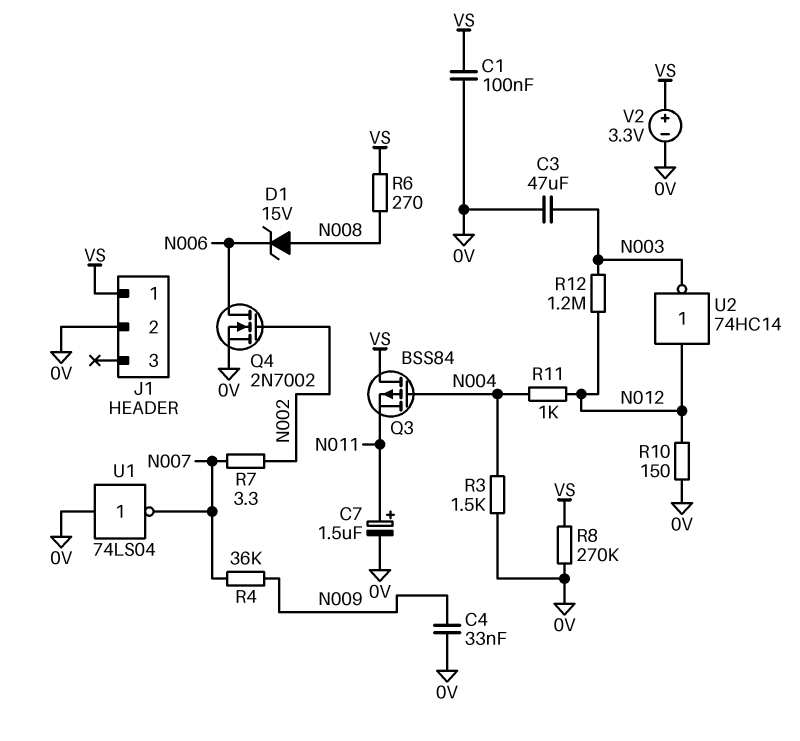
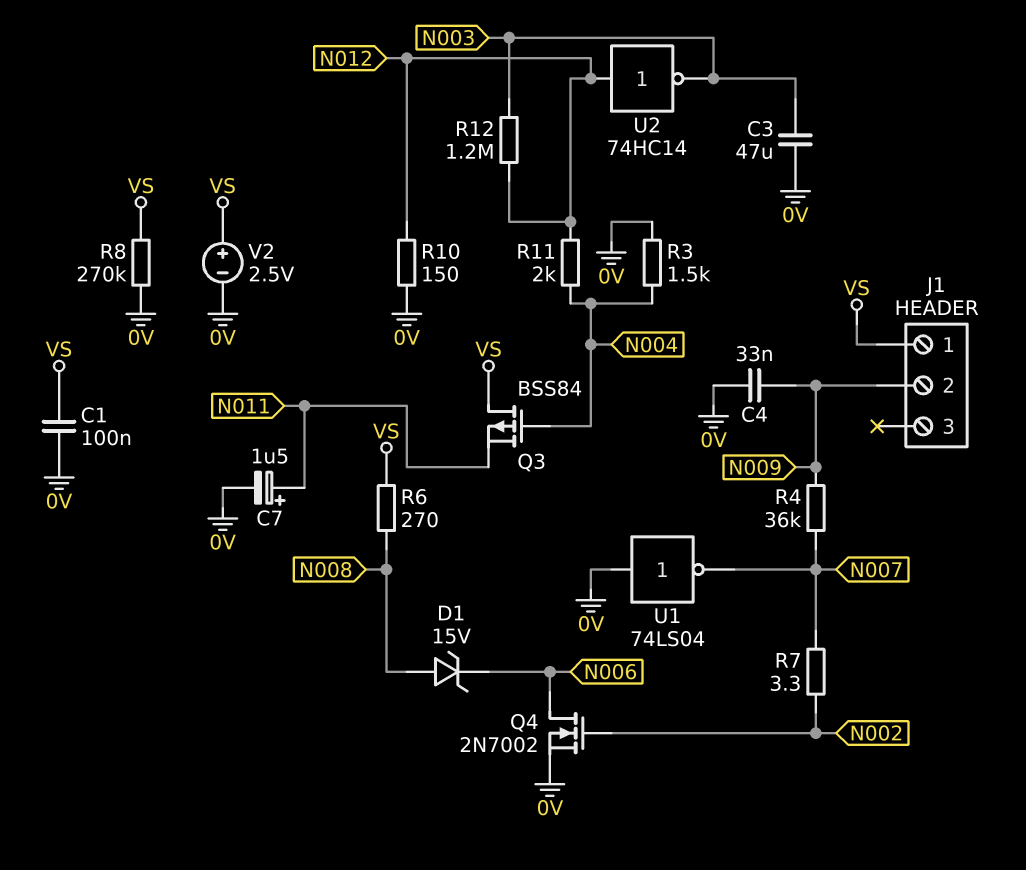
J1 pin 2: 0V -> N009
R11: 1k (N004, N012) -> 2k (N004, N012)
V2: 3.3V (plus VS, minus 0V) -> 2.5V (plus VS, minus 0V)

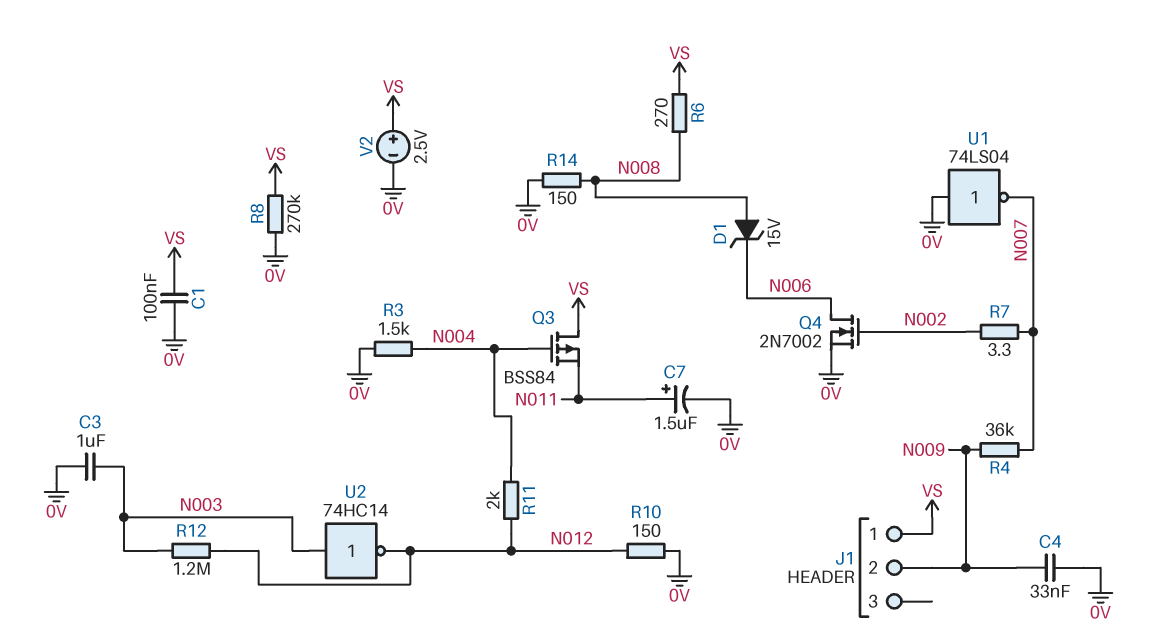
C3: 47uF (0V, N003) -> 1uF (0V, N003)
R14: none -> 150 (0V, N008)
U2: NOT 74HC14 (in N012, out N003) -> NOT 74HC14 (in N003, out N012)

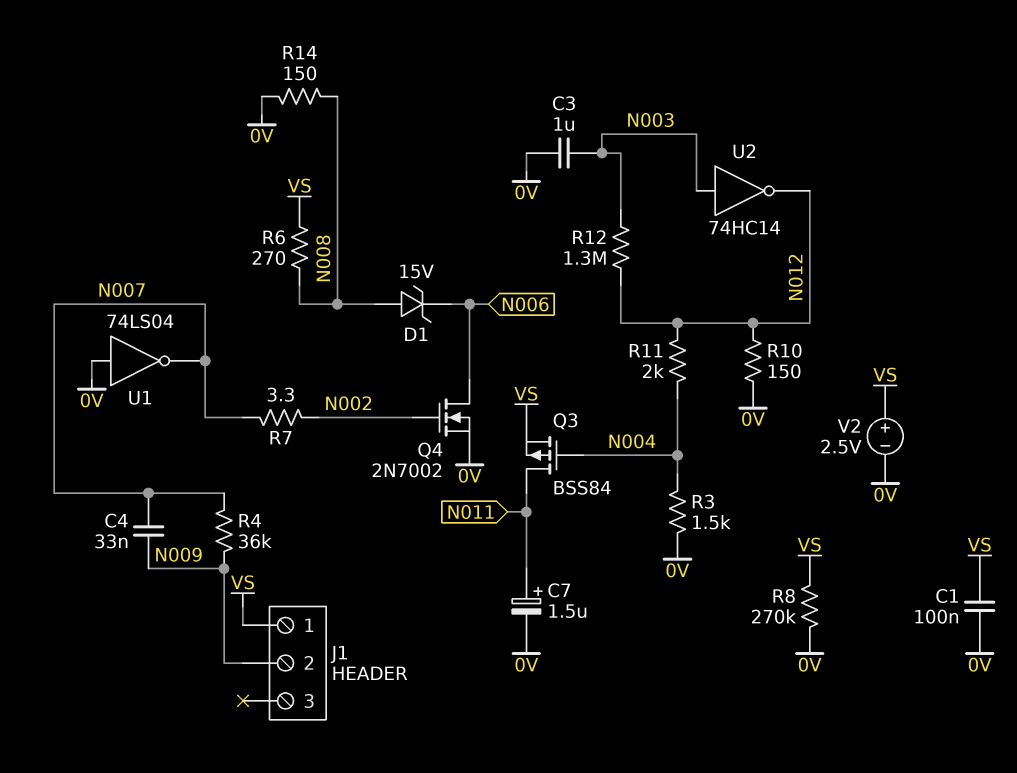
C4: 33nF (0V, N009) -> 33nF (N007, N009)
Q3: PMOS BSS84 (G N004, D VS, S N011) -> PMOS BSS84 (G N004, D N011, S VS)
R12: 1.2M (N003, N012) -> 1.3M (N003, N012)

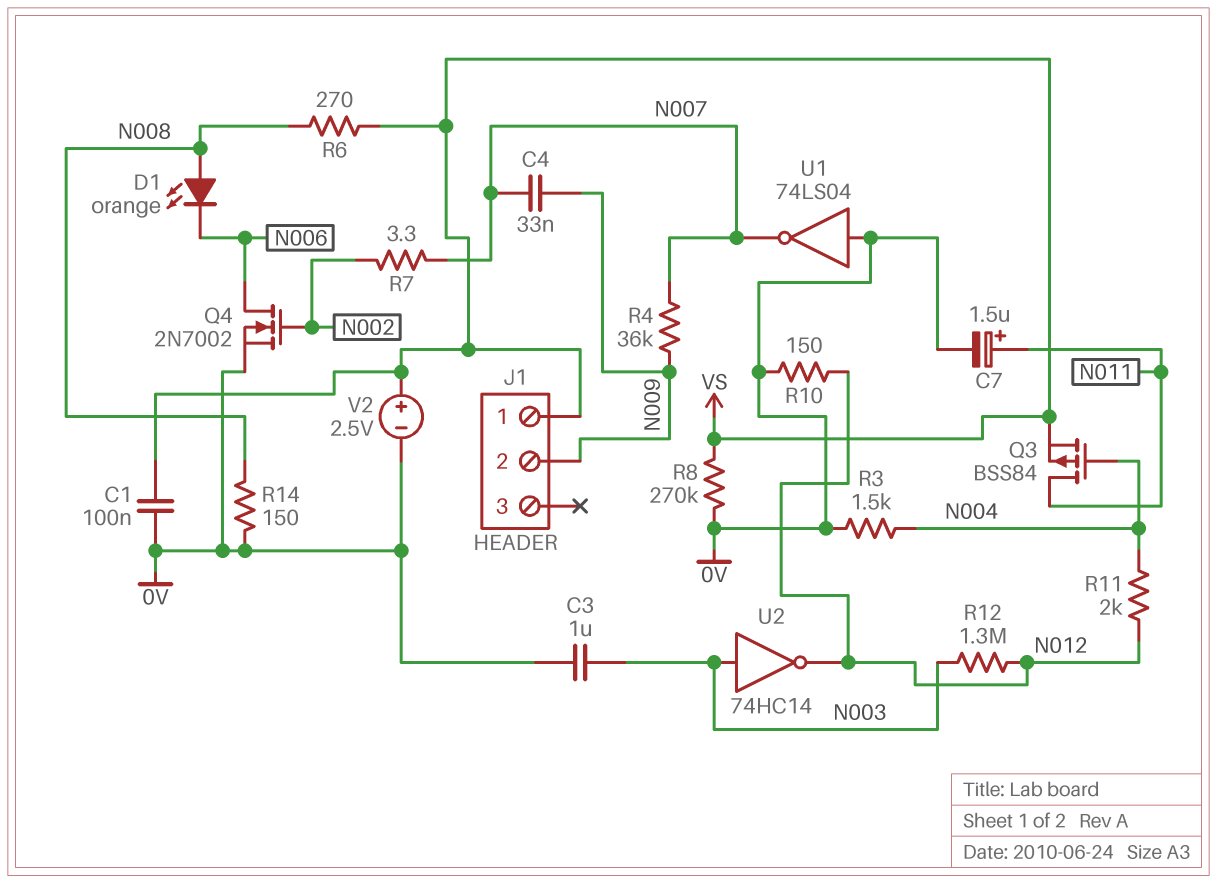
D1: zener 15V (A N008, K N006) -> LED orange (A N008, K N006)

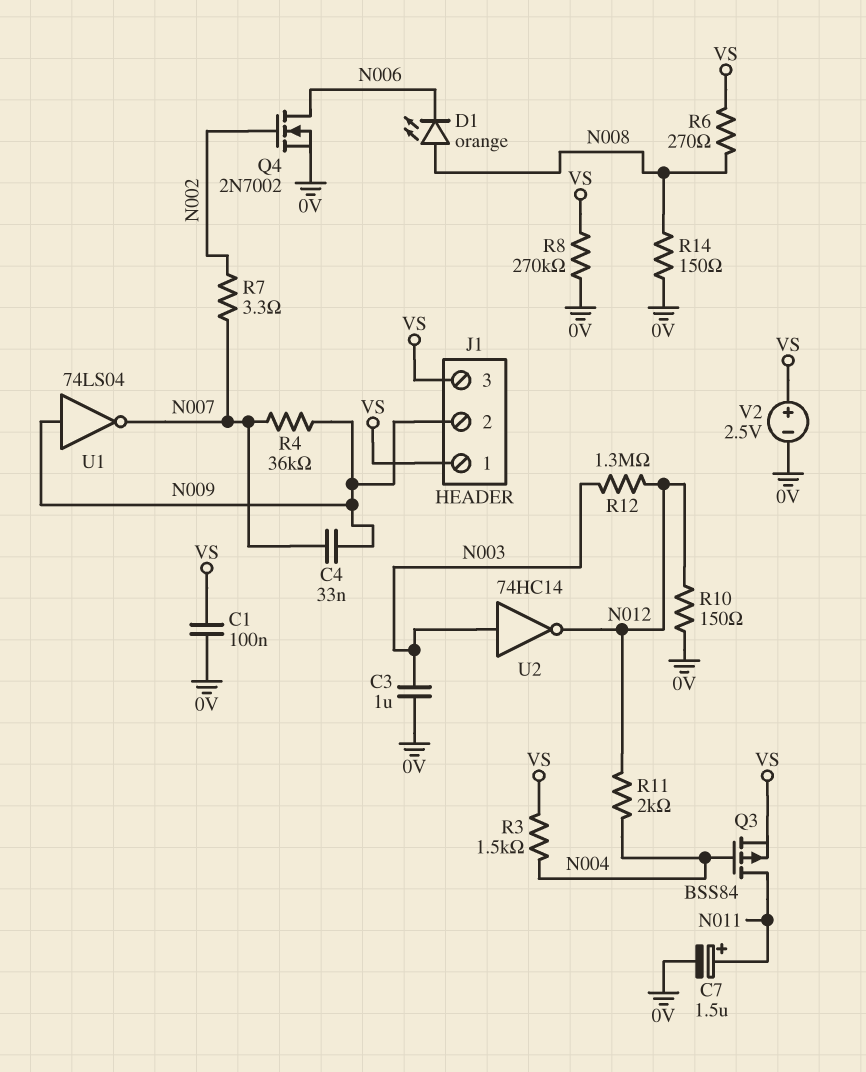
J1 pin 3: none -> VS
R3: 1.5k (0V, N004) -> 1.5k (N004, VS)
U1: NOT 74LS04 (in 0V, out N007) -> NOT 74LS04 (in N009, out N007)

